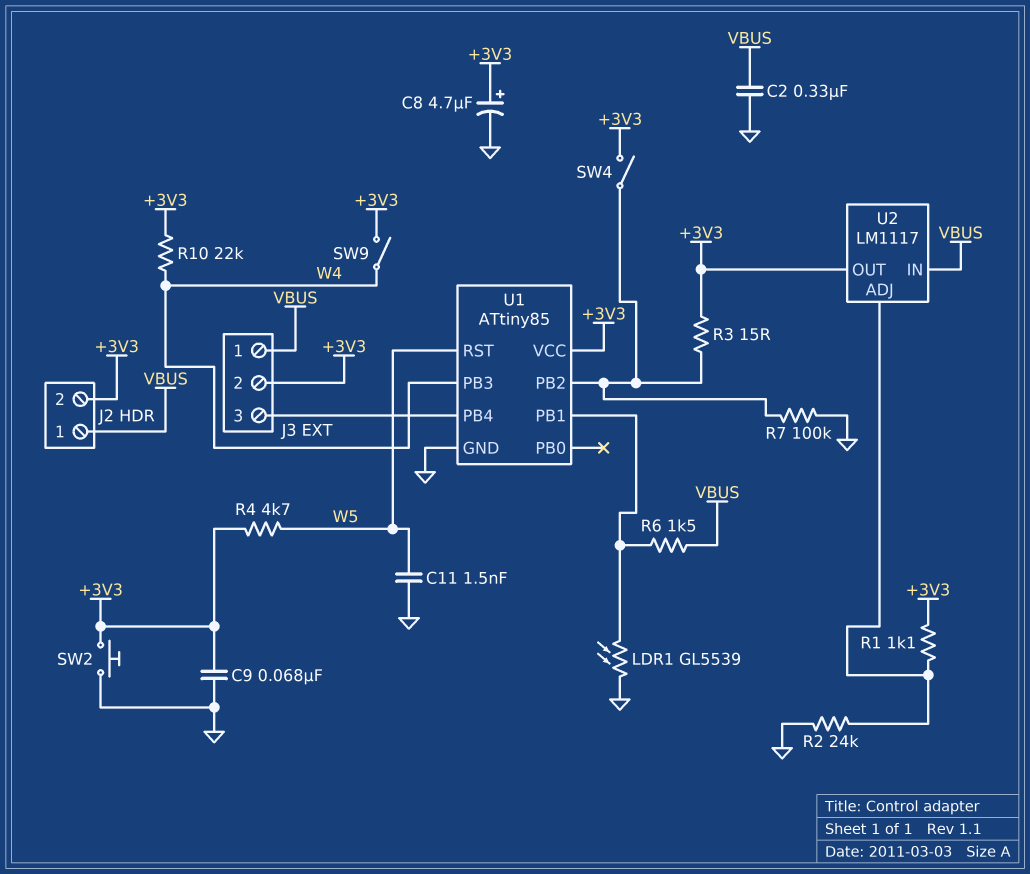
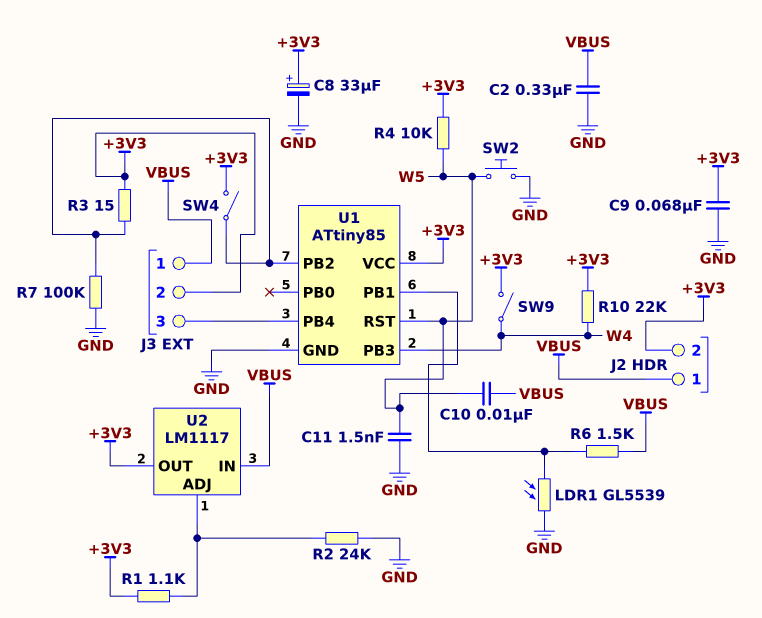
C8: 4.7uF (plus +3V3, minus GND) -> 33uF (plus +3V3, minus GND)
C10: none -> 10nF (VBUS, W5)
R4: 4.7k (+3V3, W5) -> 10k (+3V3, W5)
SW2: button (+3V3, GND) -> button (GND, W5)

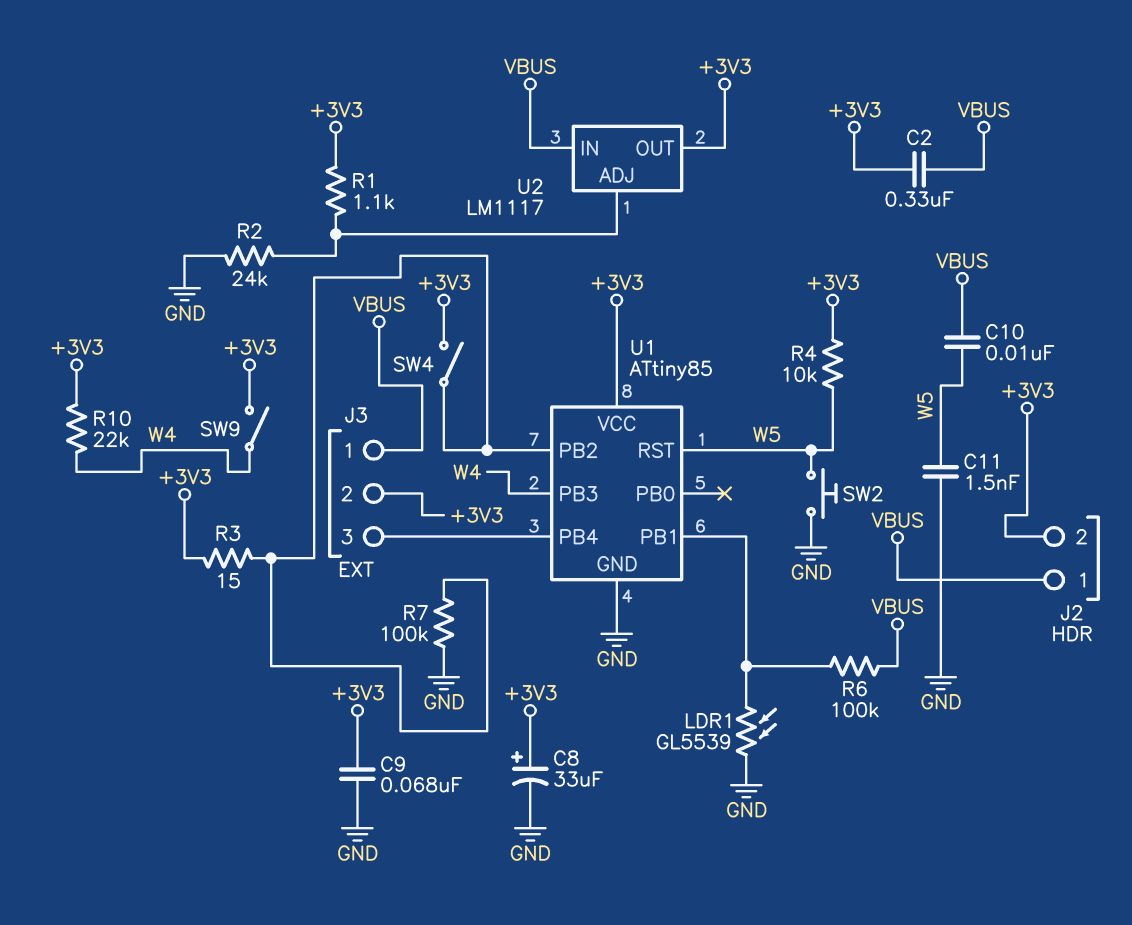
C2: 330nF (GND, VBUS) -> 330nF (+3V3, VBUS)
R6: 1.5k (U1/PB1, VBUS) -> 100k (U1/PB1, VBUS)

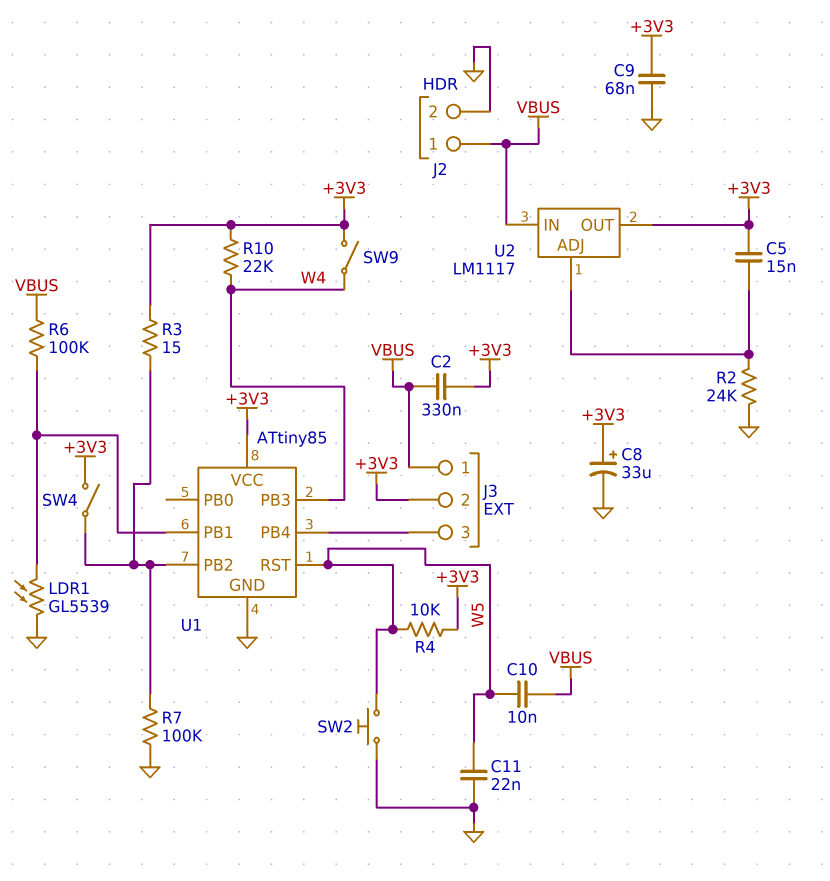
C5: none -> 15nF (+3V3, U2/ADJ)
C11: 1.5nF (GND, W5) -> 22nF (GND, W5)
J2 pin 2: +3V3 -> GND
R1: 1.1k (+3V3, U2/ADJ) -> none

